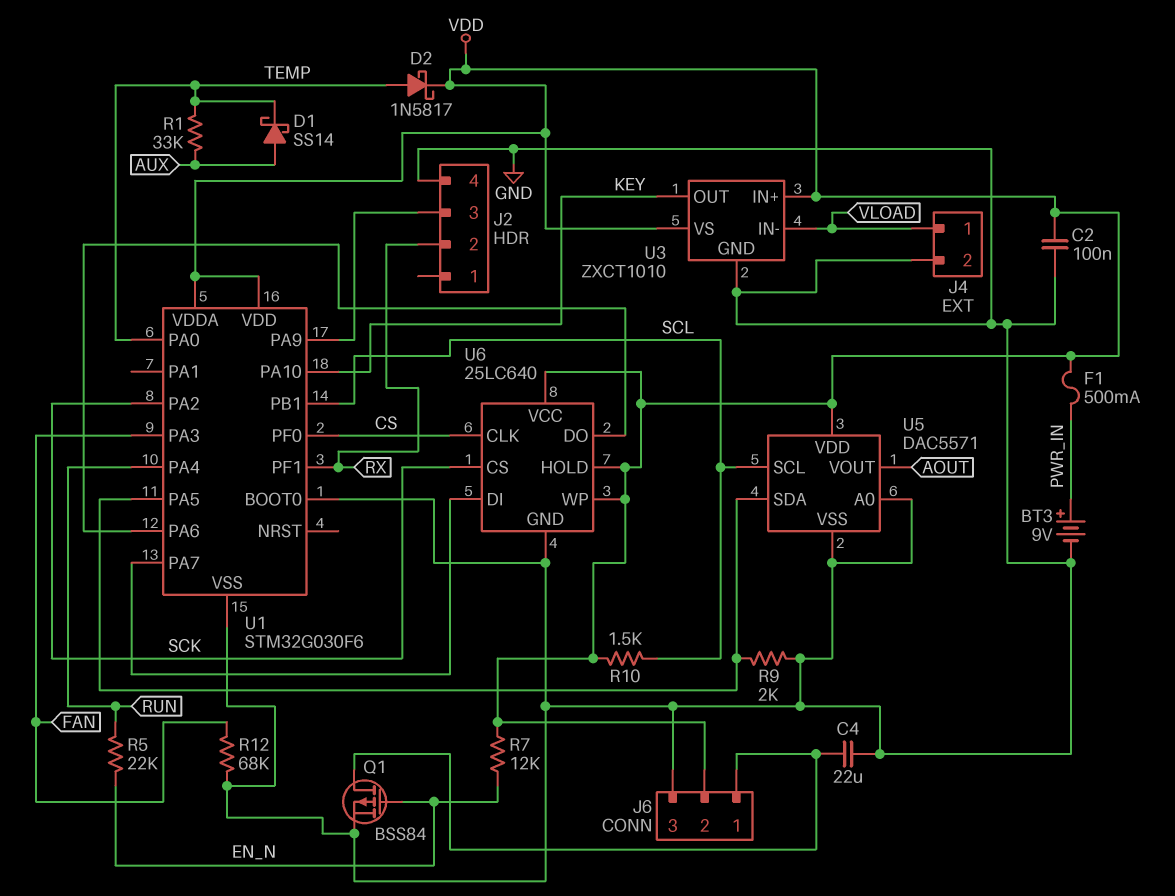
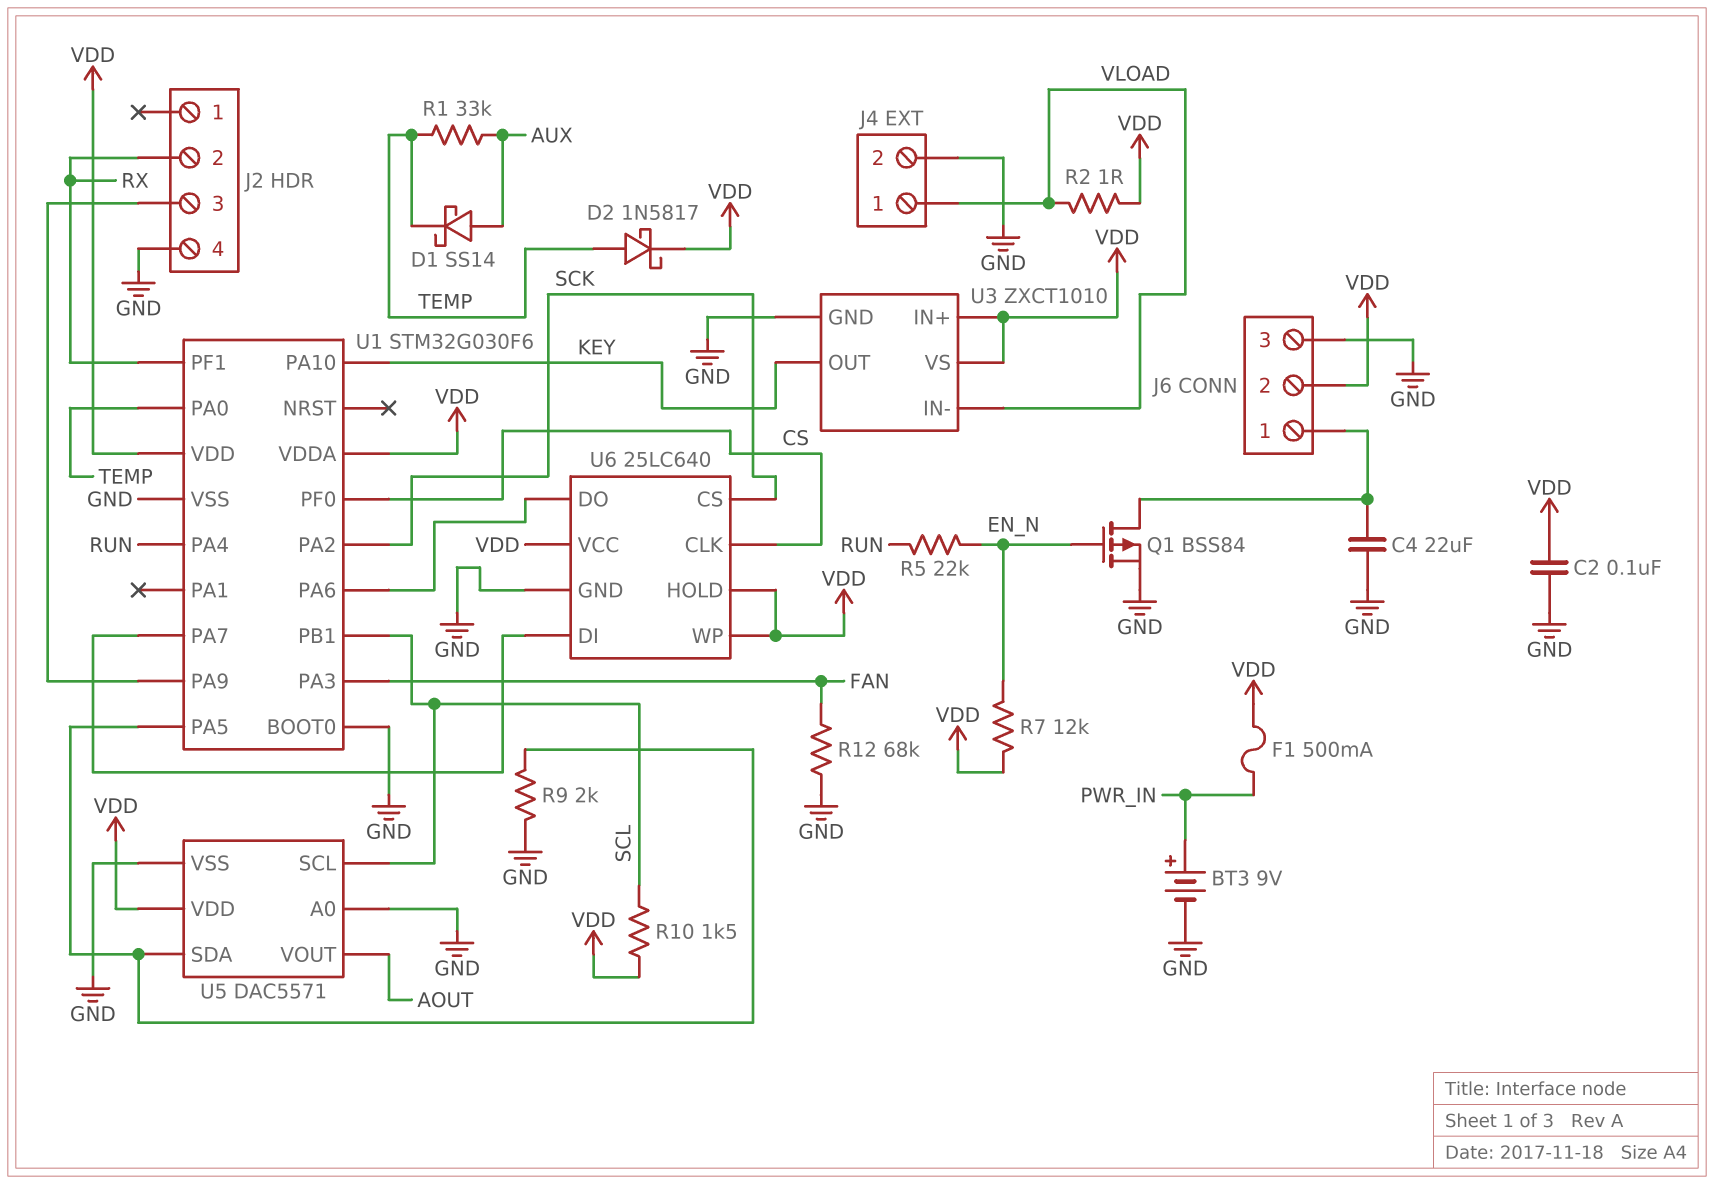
R2: none -> 1 (VDD, VLOAD)

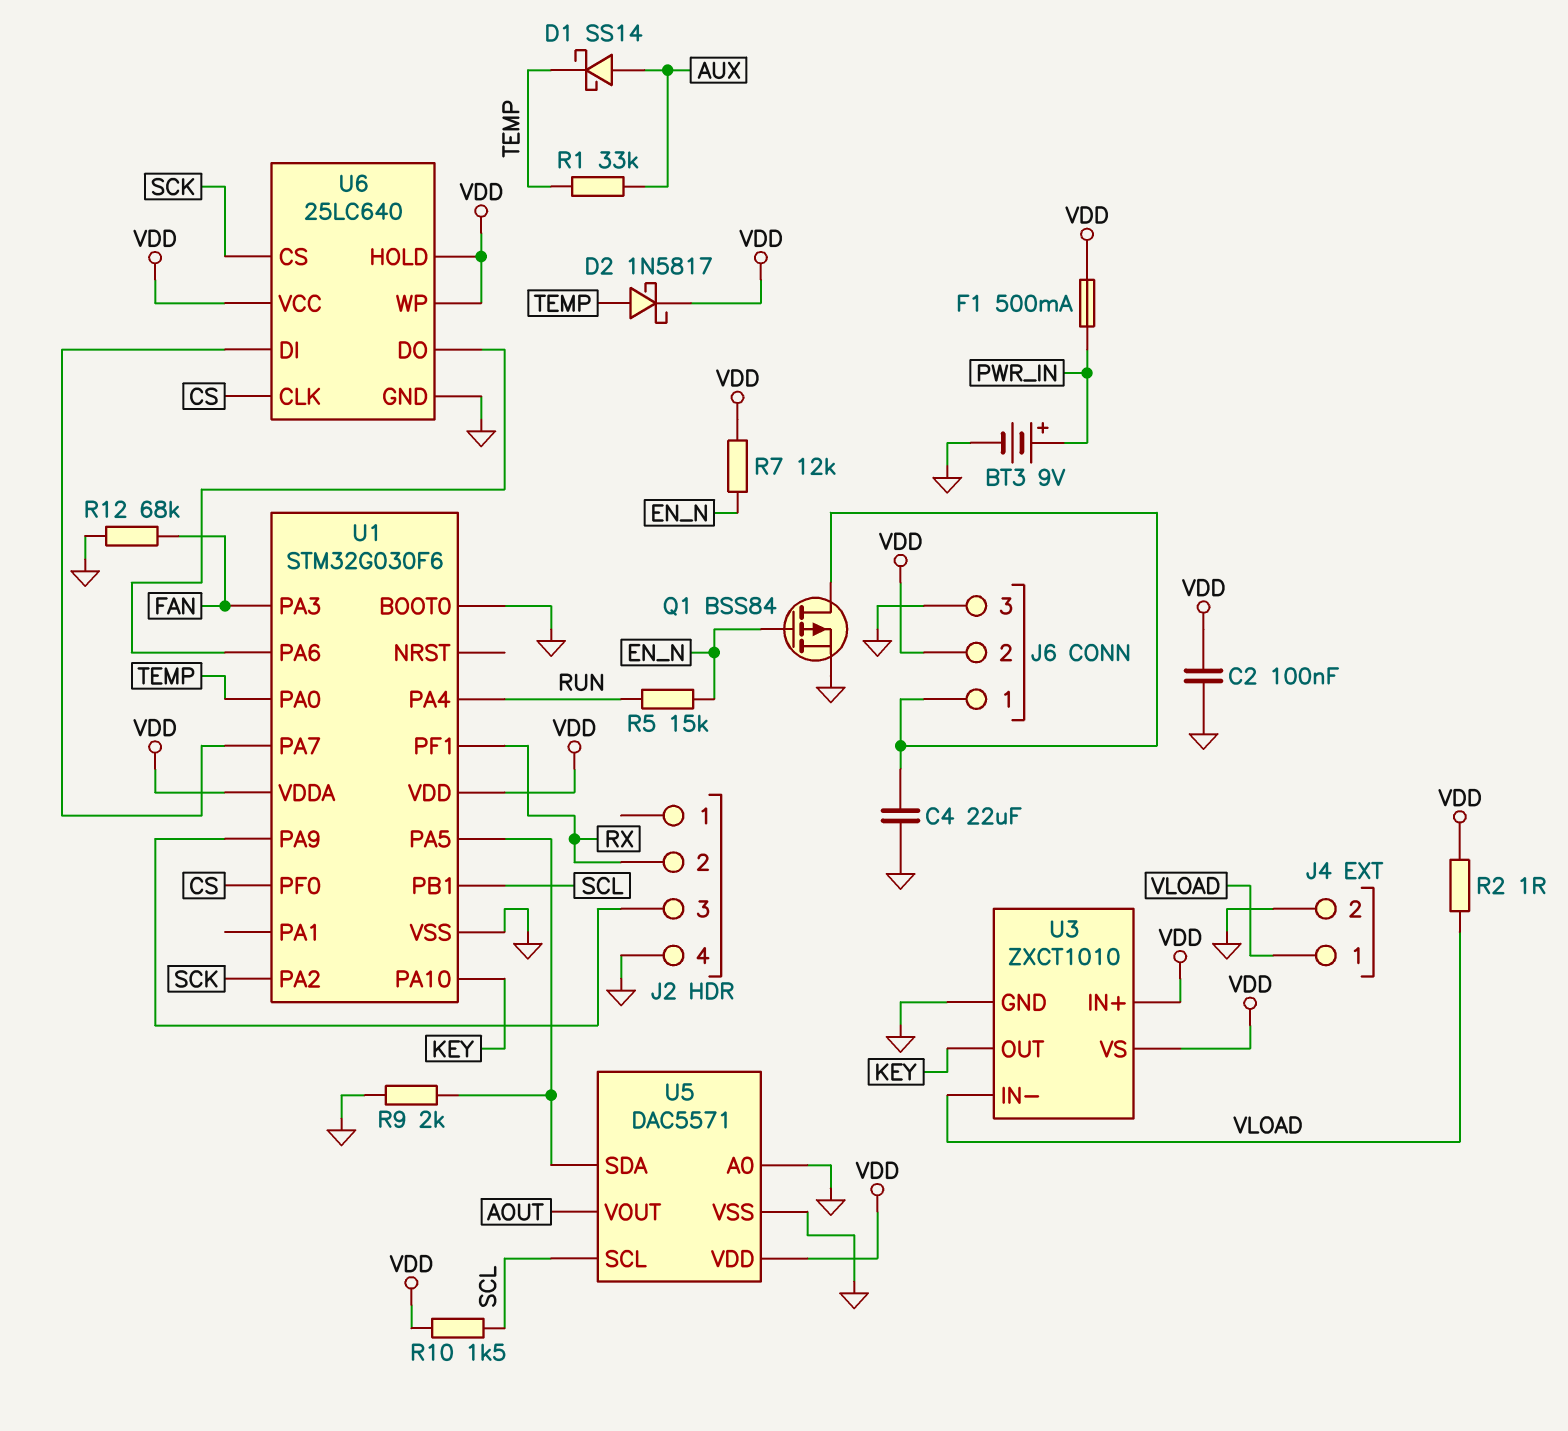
R5: 22k (EN_N, RUN) -> 15k (EN_N, RUN)

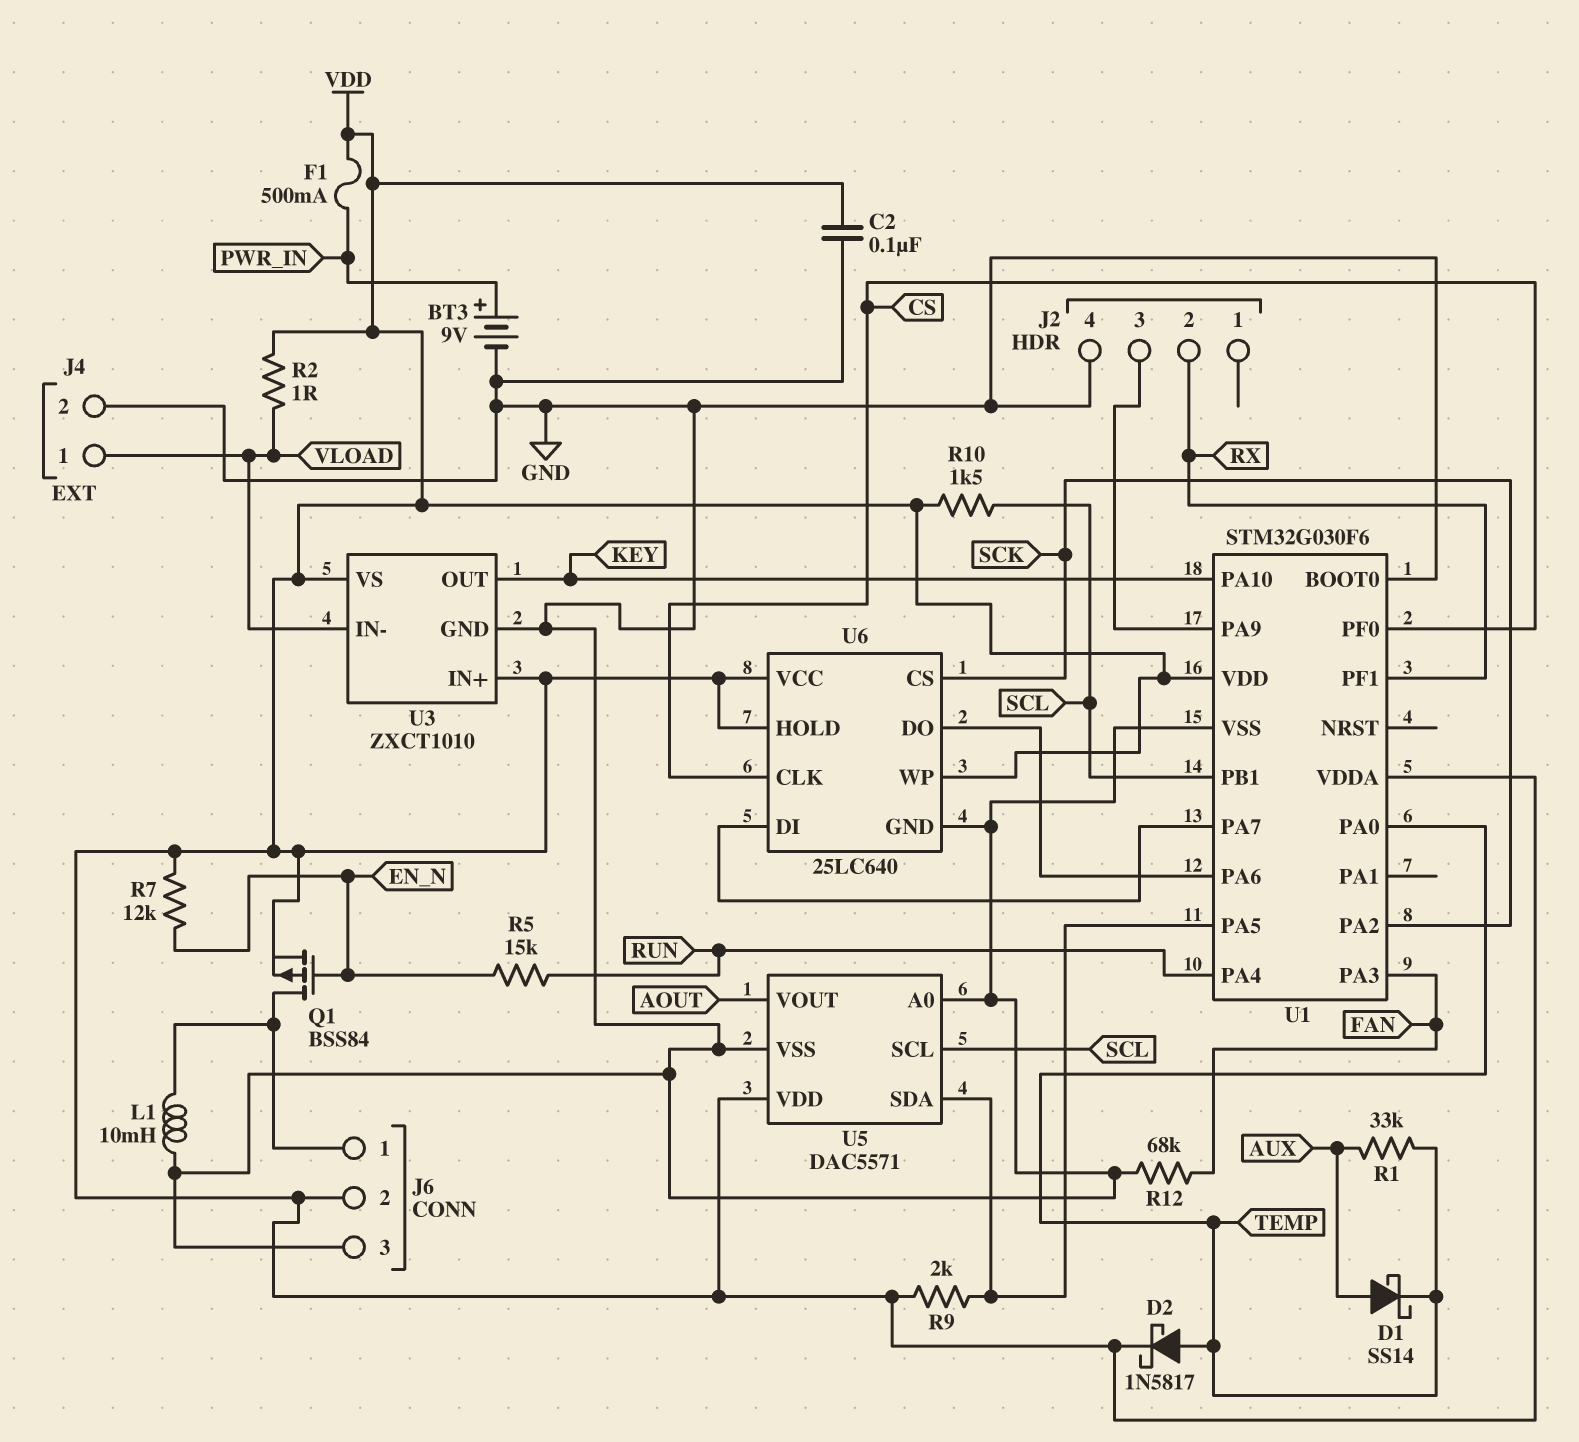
C4: 22uF (GND, J6/1) -> none
L1: none -> 10mH (GND, J6/1)
Q1: PMOS BSS84 (G EN_N, D J6/1, S GND) -> PMOS BSS84 (G EN_N, D J6/1, S VDD)
R9: 2k (GND, U1/PA5) -> 2k (U1/PA5, VDD)

